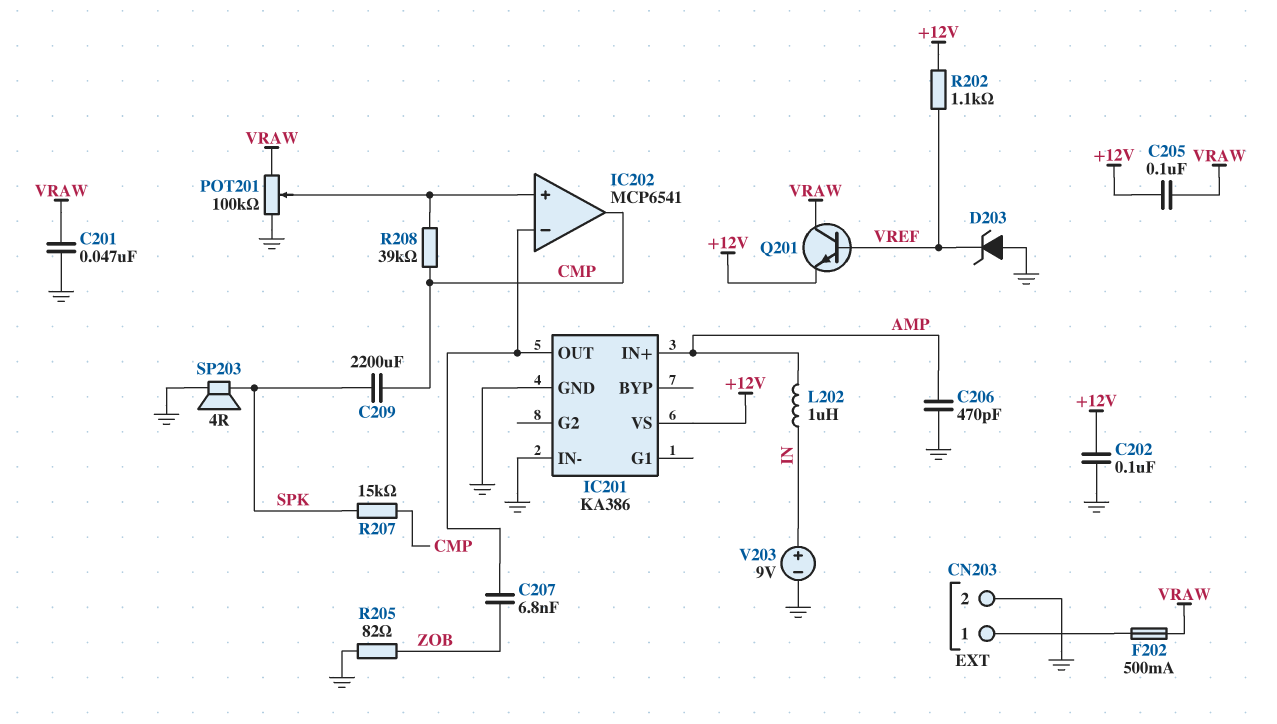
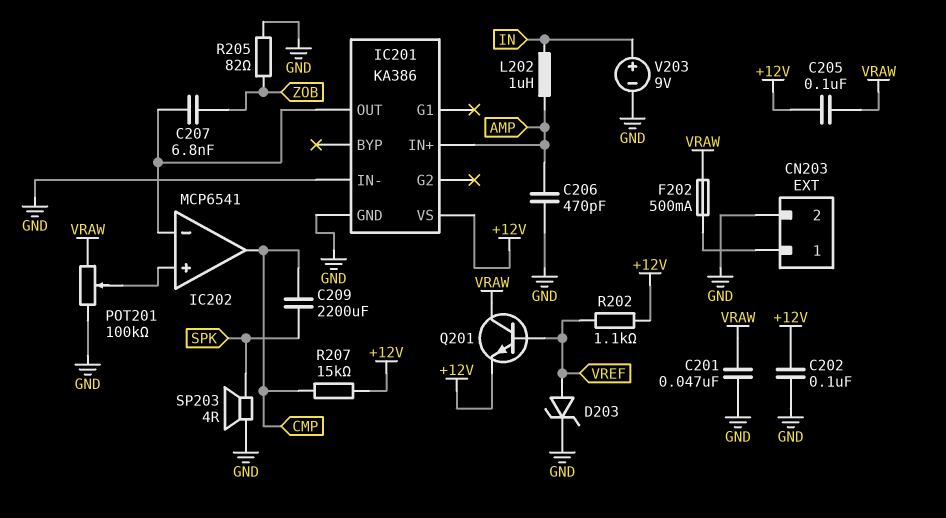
D203: zener (A GND, K VREF) -> zener (A VREF, K GND)
R207: 15k (CMP, SPK) -> 15k (+12V, CMP)
R208: 39k (CMP, IC202/in+) -> none

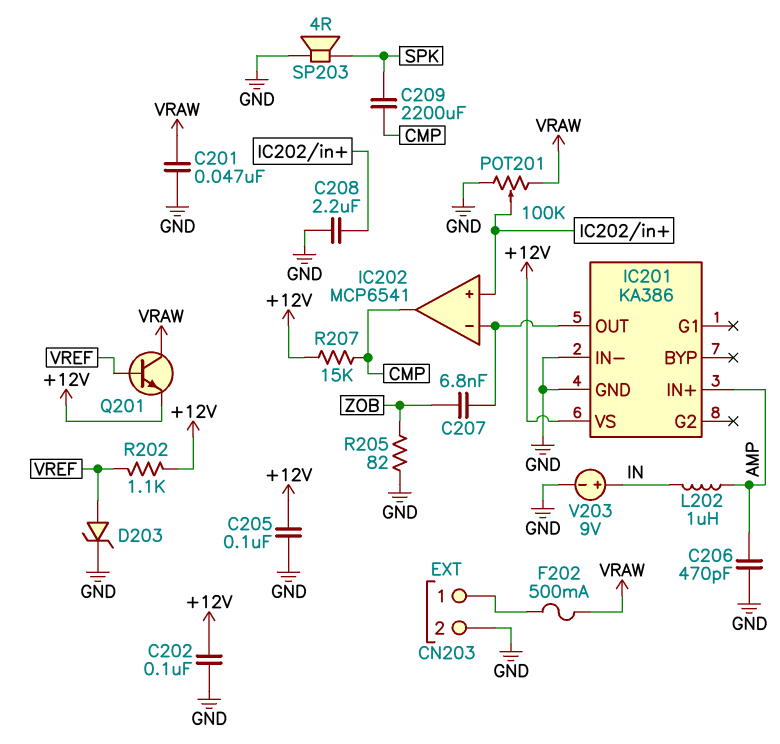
C205: 100nF (+12V, VRAW) -> 100nF (+12V, GND)
C208: none -> 2.2uF (GND, IC202/in+)

